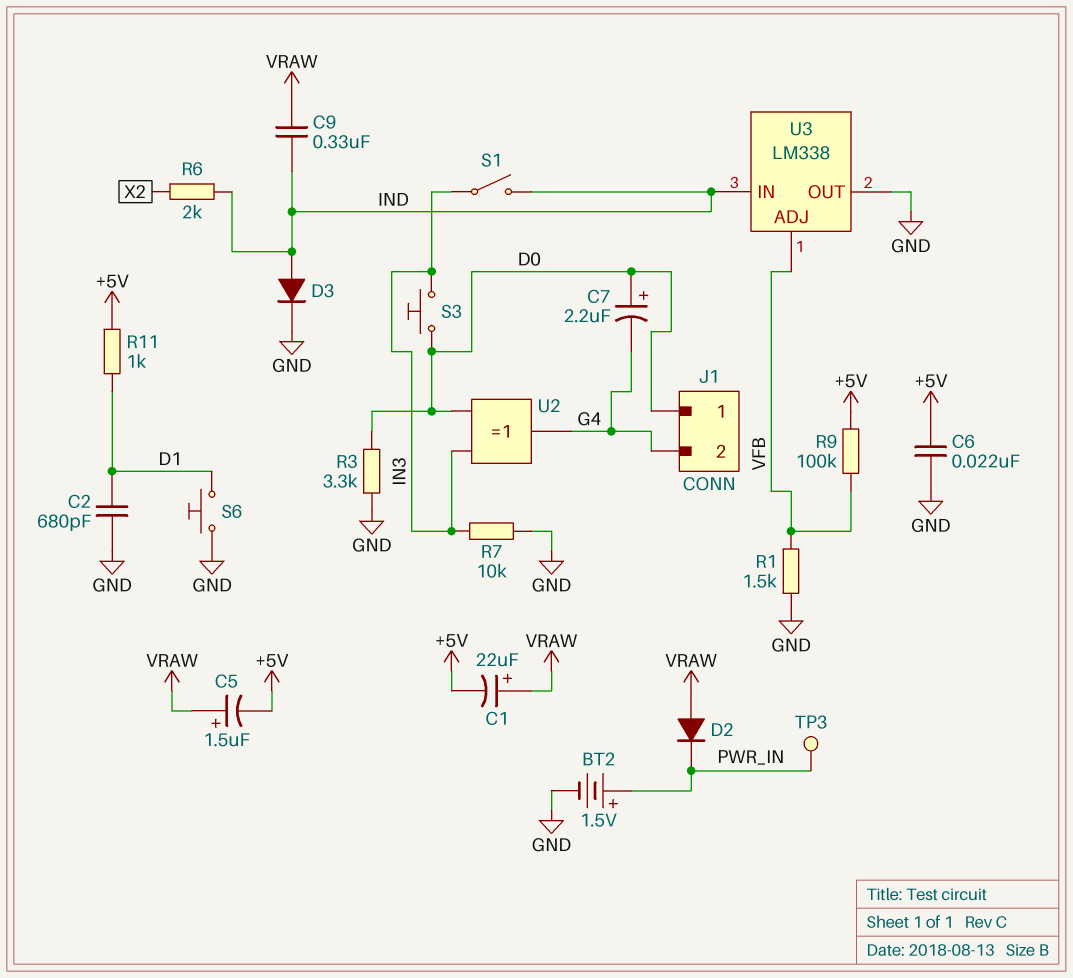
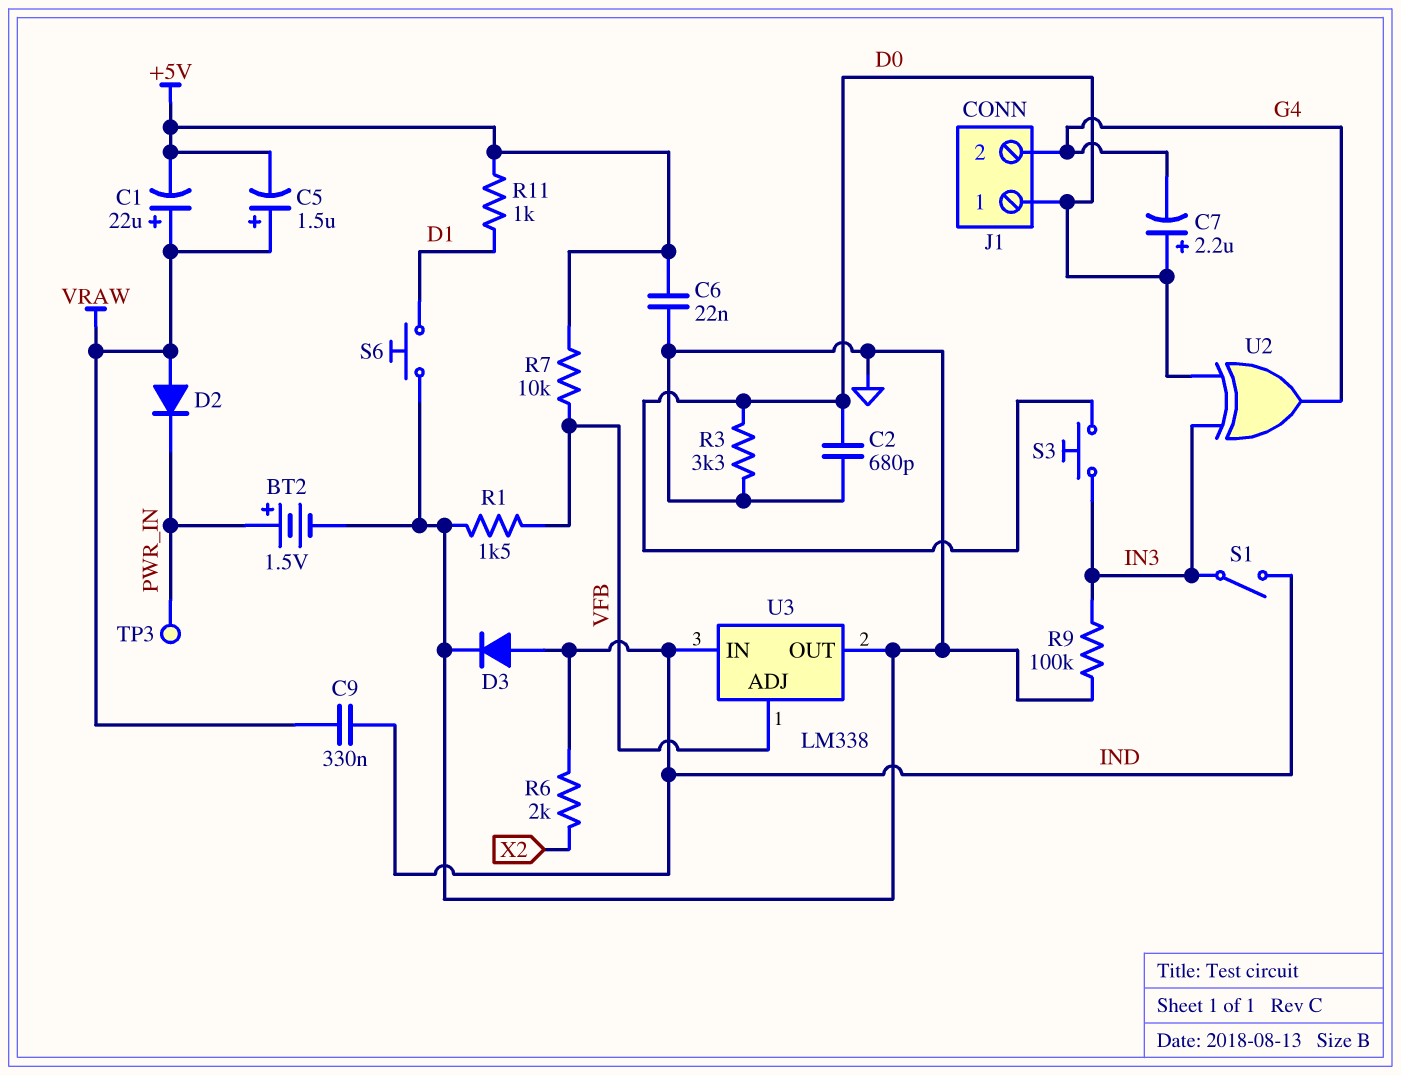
C2: 680pF (D1, GND) -> 680pF (D0, GND)
R7: 10k (GND, IN3) -> 10k (+5V, VFB)
R9: 100k (+5V, VFB) -> 100k (GND, IN3)

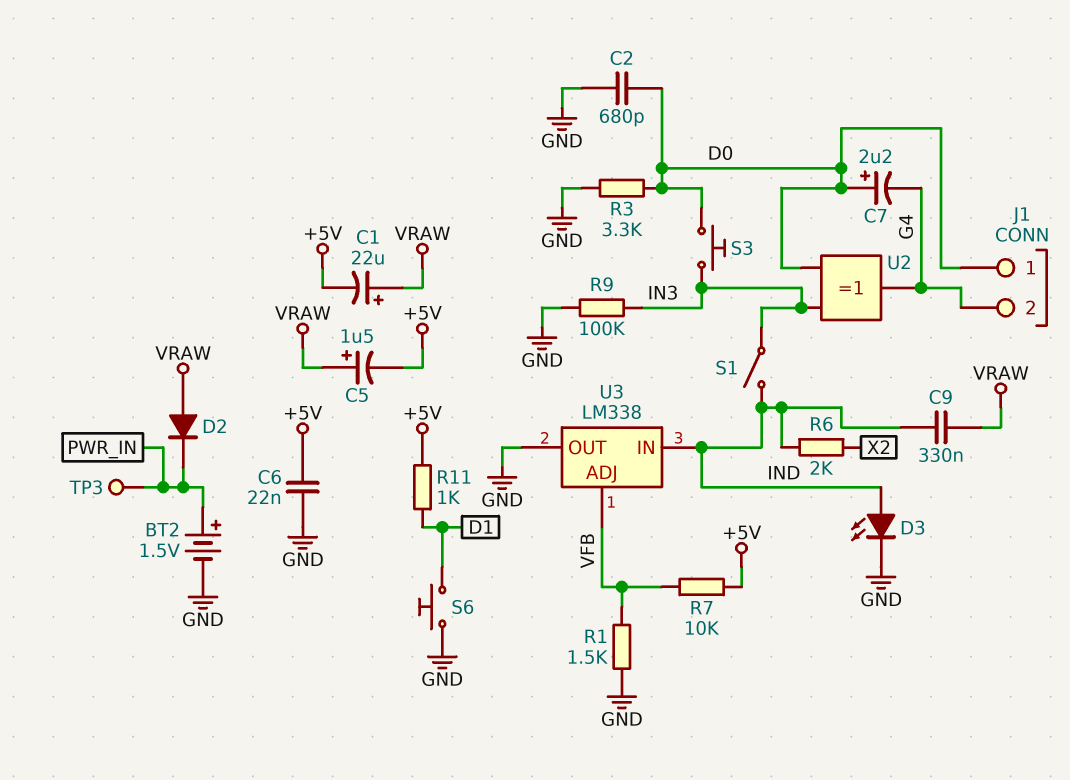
D3: diode (A IND, K GND) -> LED (A IND, K GND)

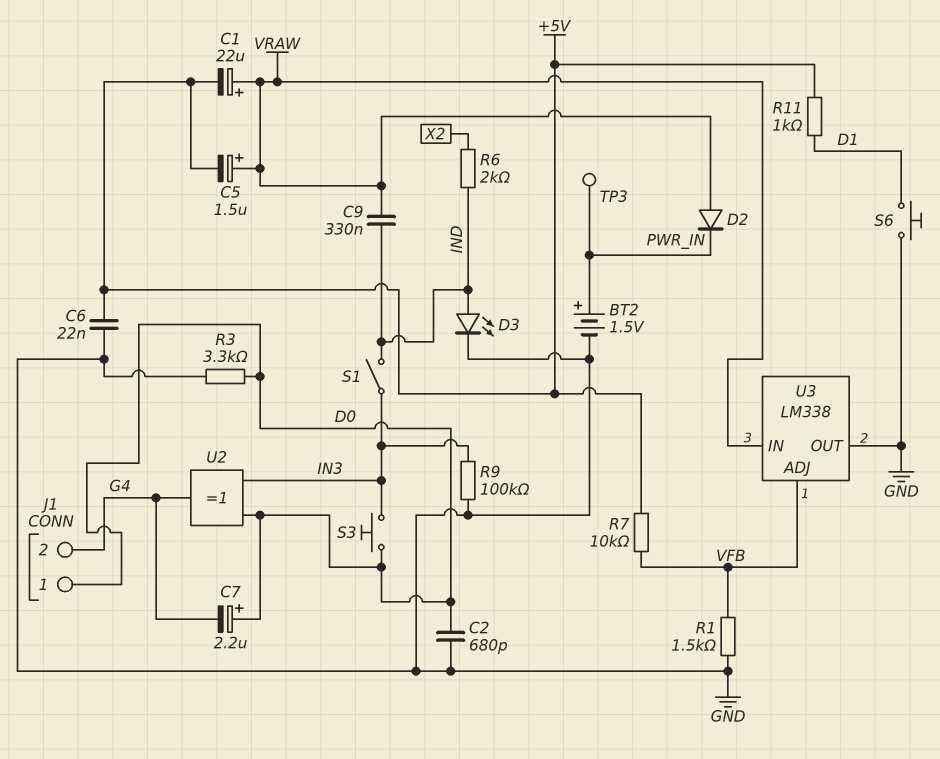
U3 pin IN: IND -> VRAW

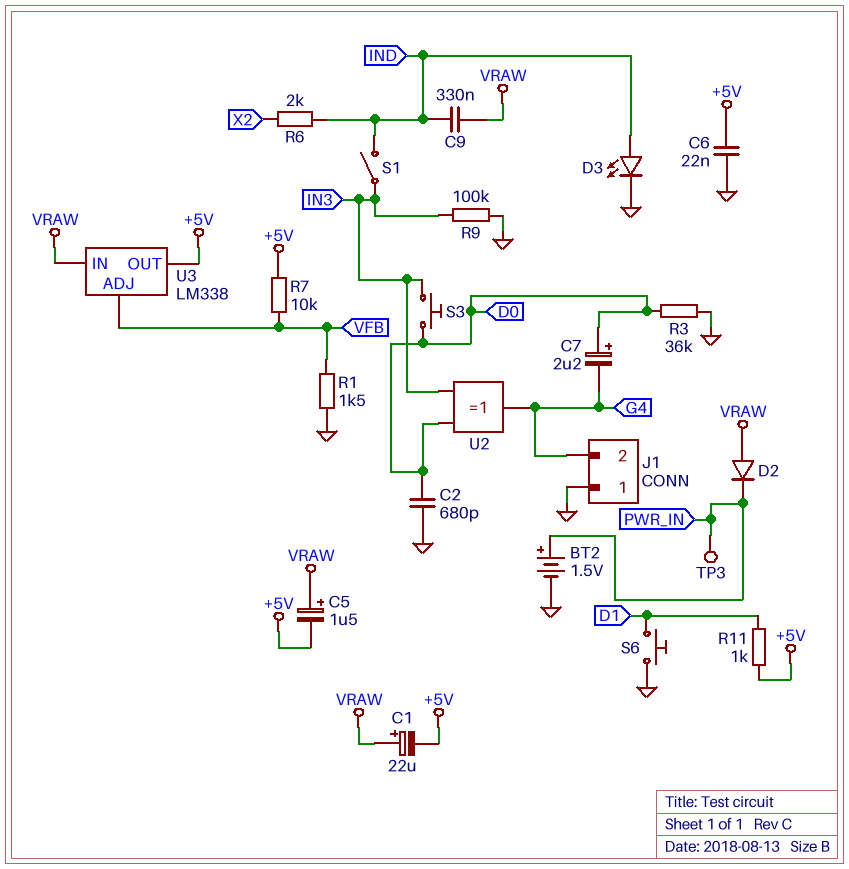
J1 pin 1: D0 -> GND
R3: 3.3k (D0, GND) -> 36k (D0, GND)
U3 pin OUT: GND -> +5V

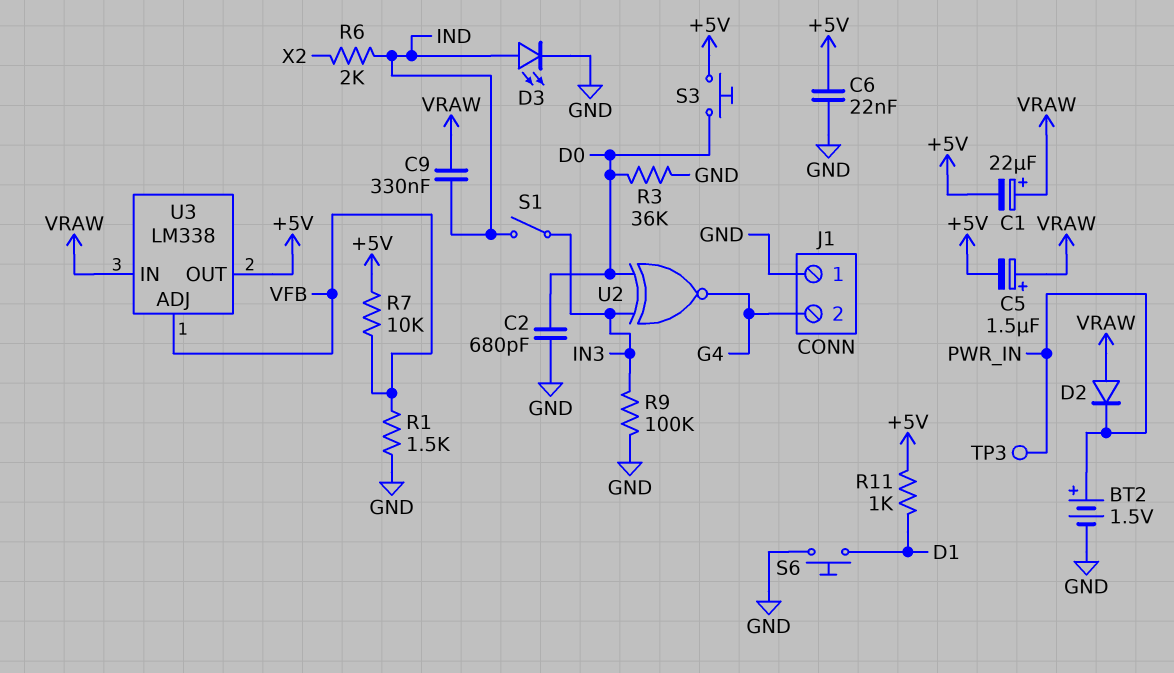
C7: 2.2uF (plus D0, minus G4) -> none
S3: button (D0, IN3) -> button (+5V, D0)
U2: XOR (in D0, in IN3, out G4) -> XNOR (in D0, in IN3, out G4)

